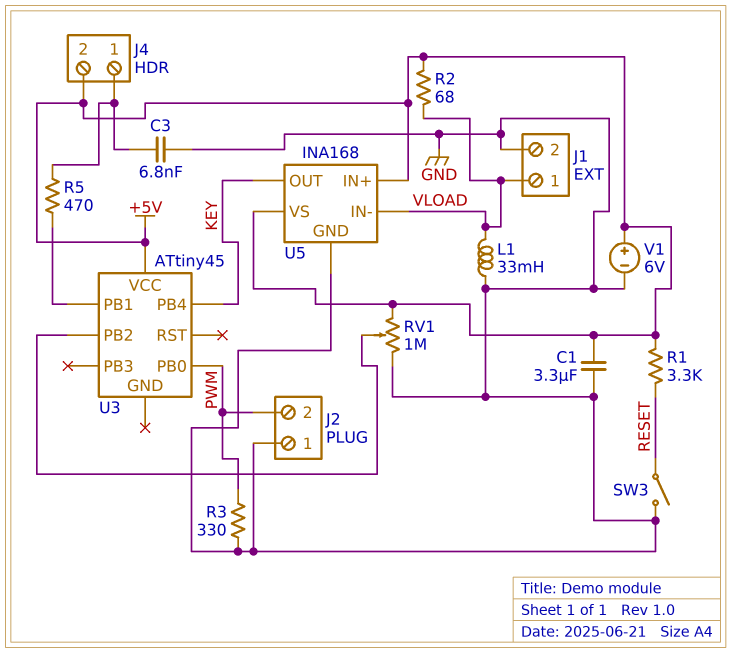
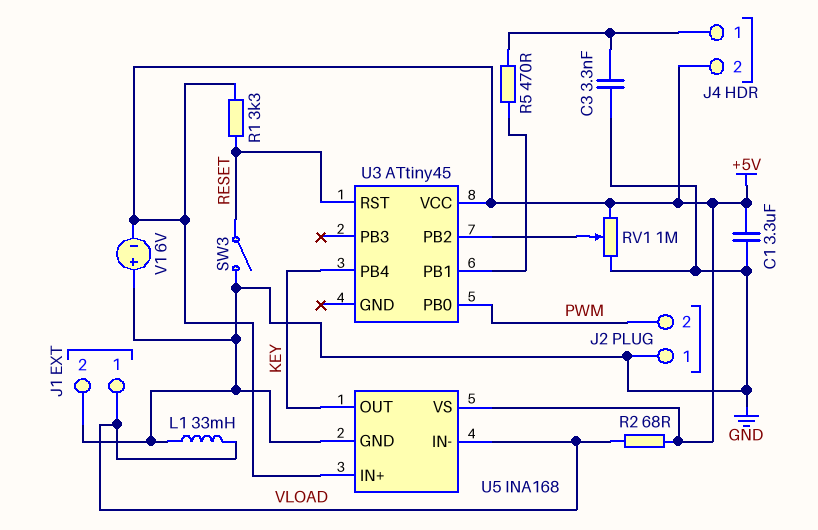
C3: 6.8nF (GND, J4/1) -> 3.3nF (GND, J4/1)
R3: 330 (GND, PWM) -> none
U3 pin RST: none -> RESET
V1: 6V (plus +5V, minus GND) -> 6V (plus GND, minus +5V)

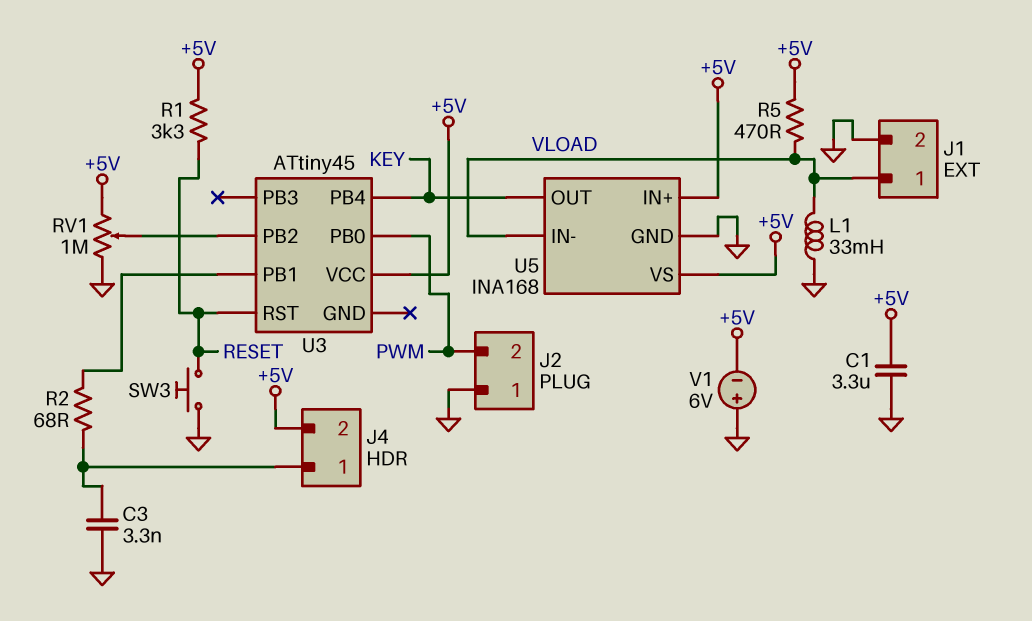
R2: 68 (+5V, VLOAD) -> 68 (J4/1, U3/PB1)
R5: 470 (J4/1, U3/PB1) -> 470 (+5V, VLOAD)
SW3: switch (GND, RESET) -> button (GND, RESET)

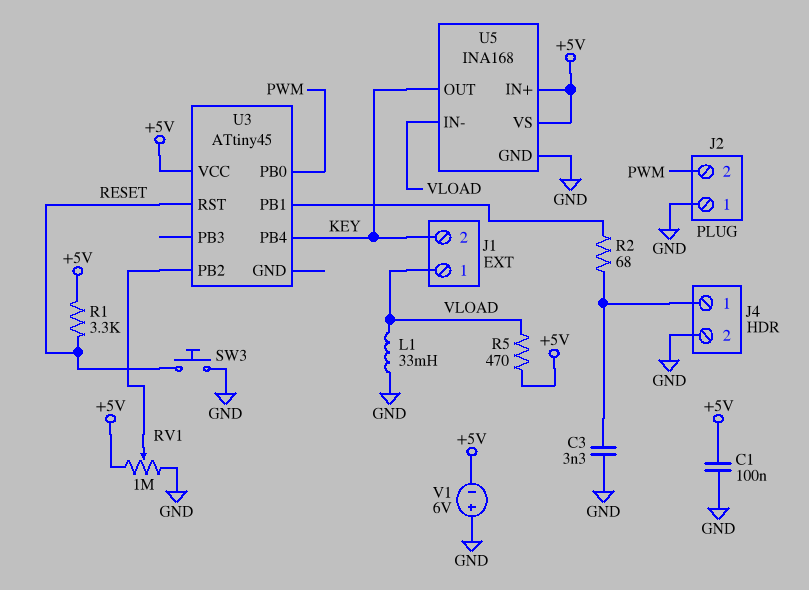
C1: 3.3uF (+5V, GND) -> 100nF (+5V, GND)
J1 pin 2: GND -> KEY
J4 pin 2: +5V -> GND

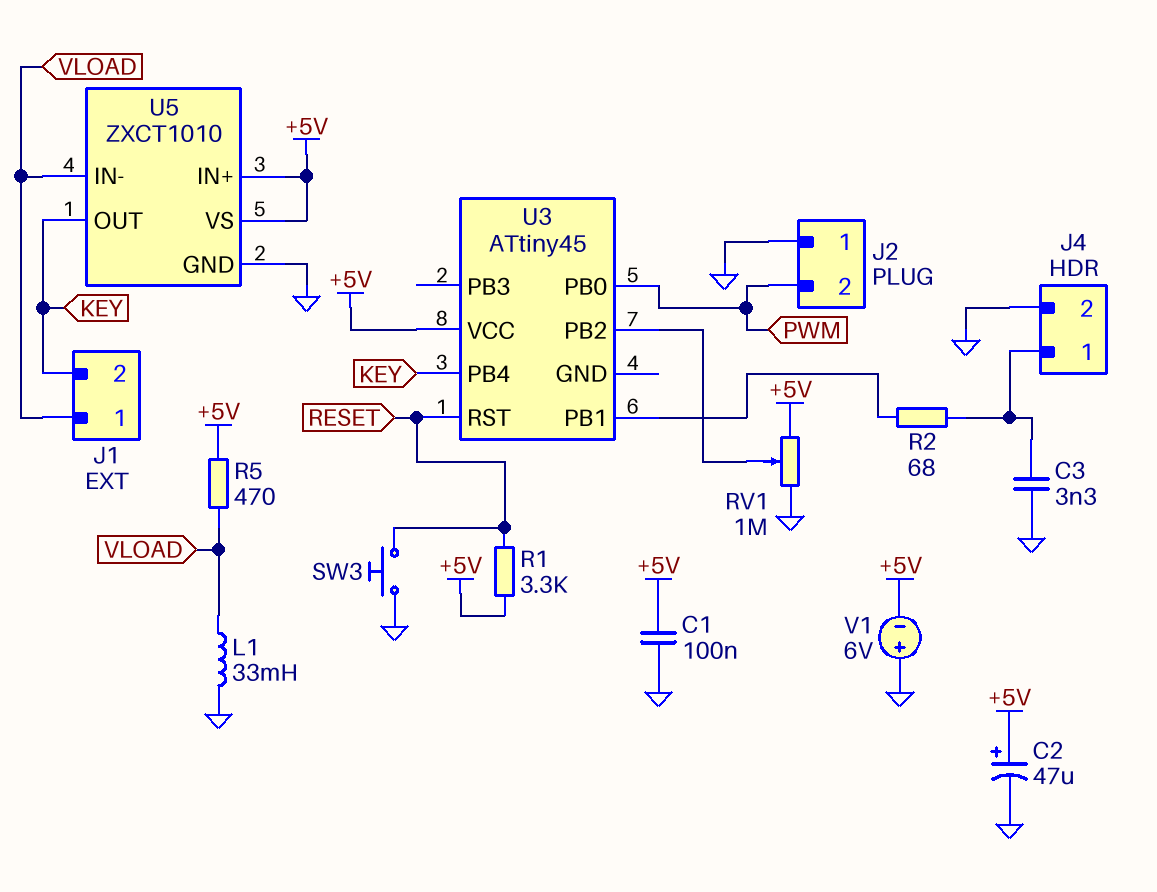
C2: none -> 47uF (plus +5V, minus GND)
U5: INA168 -> ZXCT1010

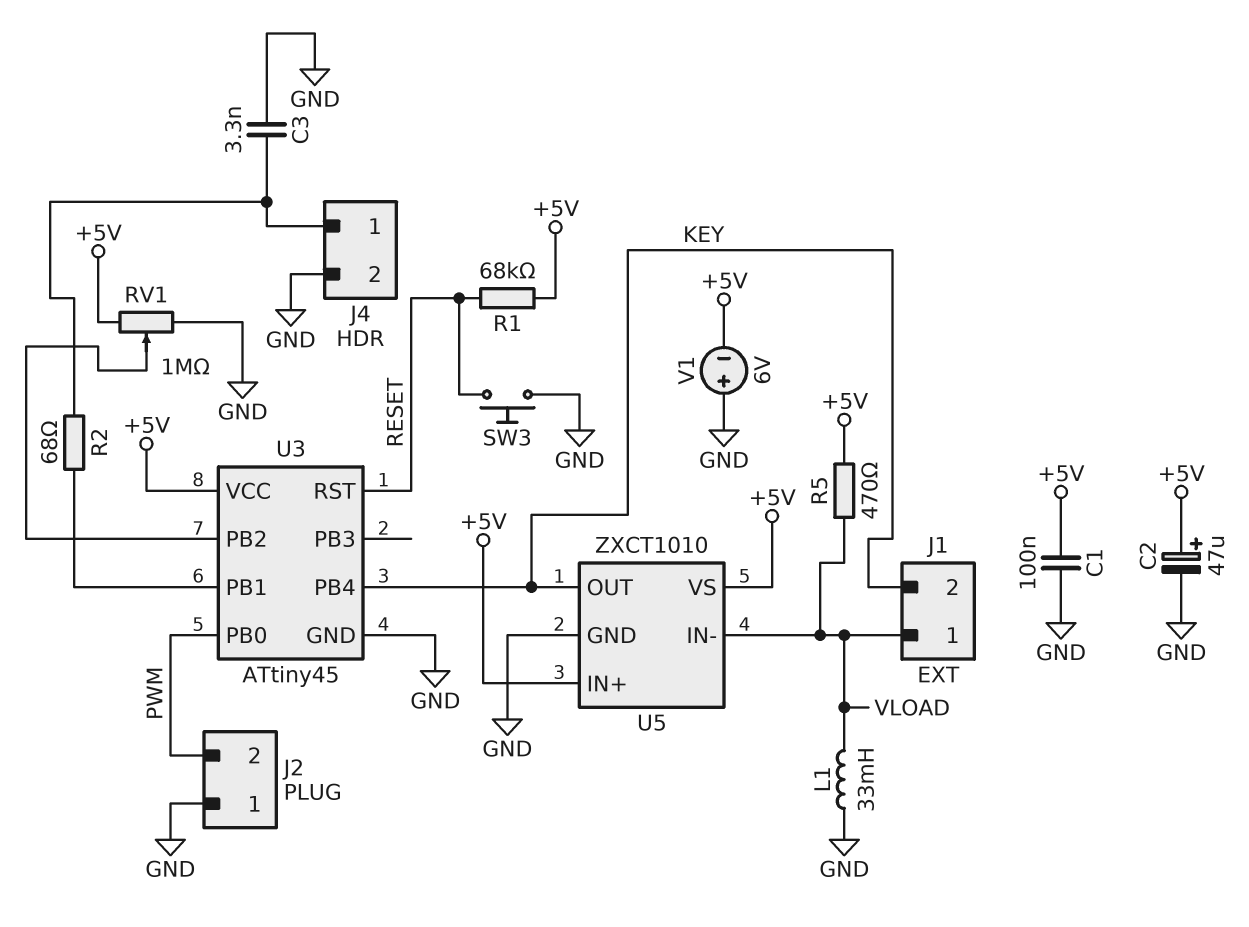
R1: 3.3k (+5V, RESET) -> 68k (+5V, RESET)
U3 pin GND: none -> GND

